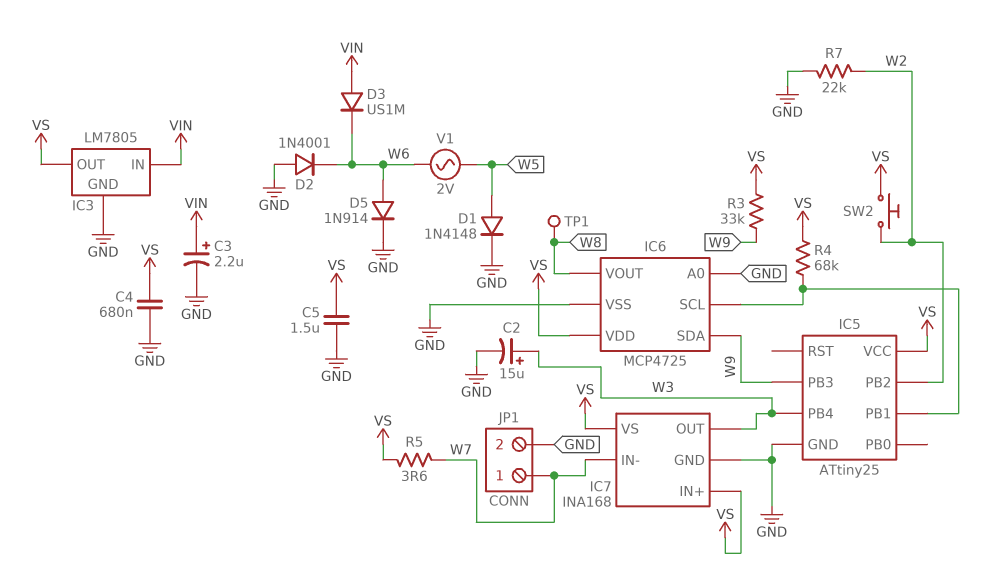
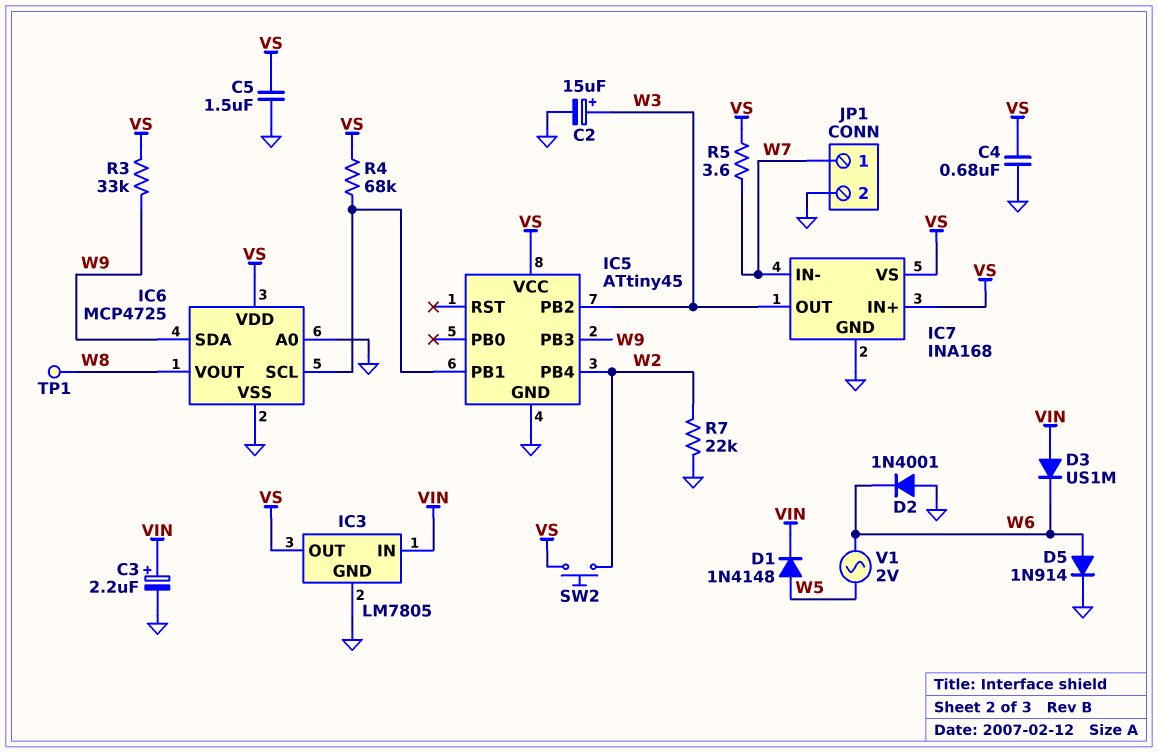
D1: diode 1N4148 (A W5, K GND) -> diode 1N4148 (A W5, K VIN)
IC5: ATtiny25 -> ATtiny45
IC5 pin PB2: W2 -> W3
IC5 pin PB4: W3 -> W2

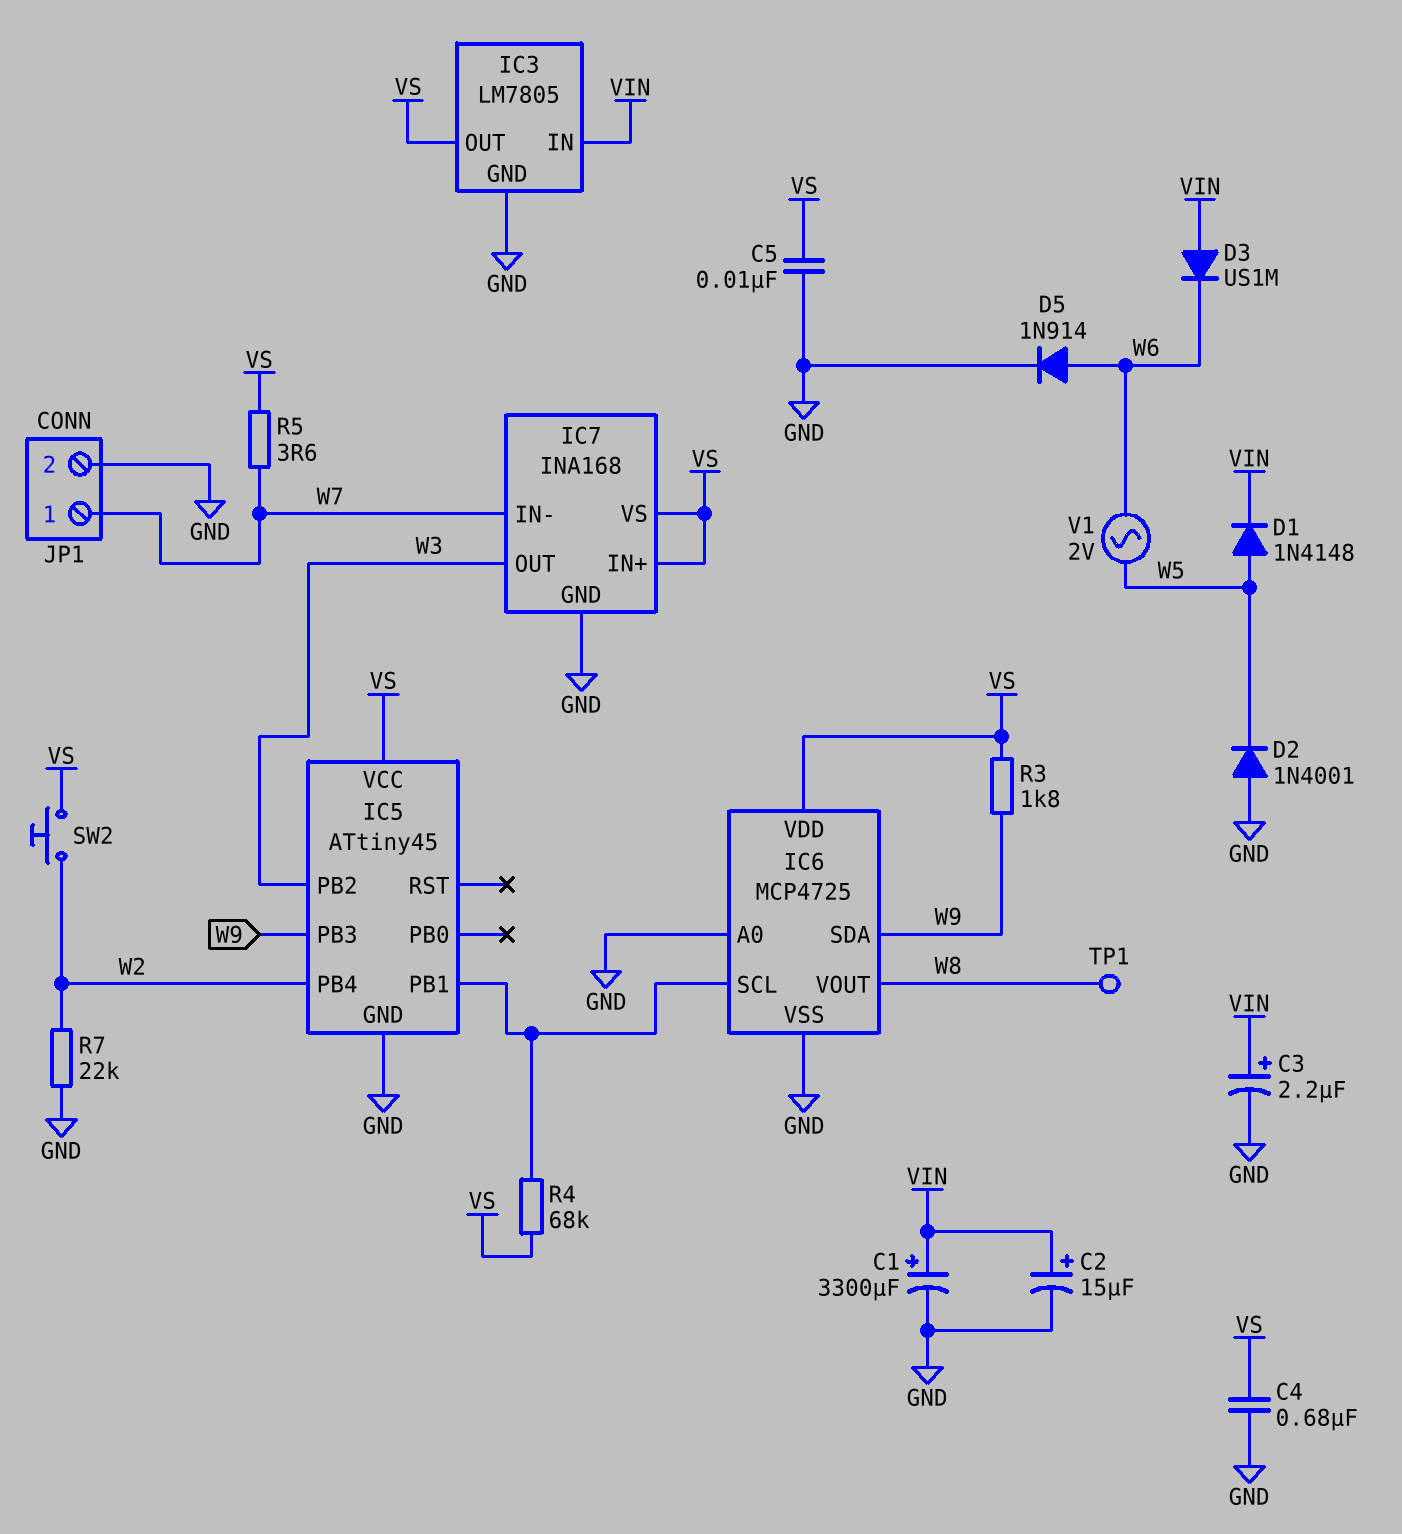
C1: none -> 3300uF (plus VIN, minus GND)
C2: 15uF (plus W3, minus GND) -> 15uF (plus VIN, minus GND)
C5: 1.5uF (GND, VS) -> 10nF (GND, VS)
D2: diode 1N4001 (A GND, K W6) -> diode 1N4001 (A GND, K W5)
R3: 33k (VS, W9) -> 1.8k (VS, W9)

